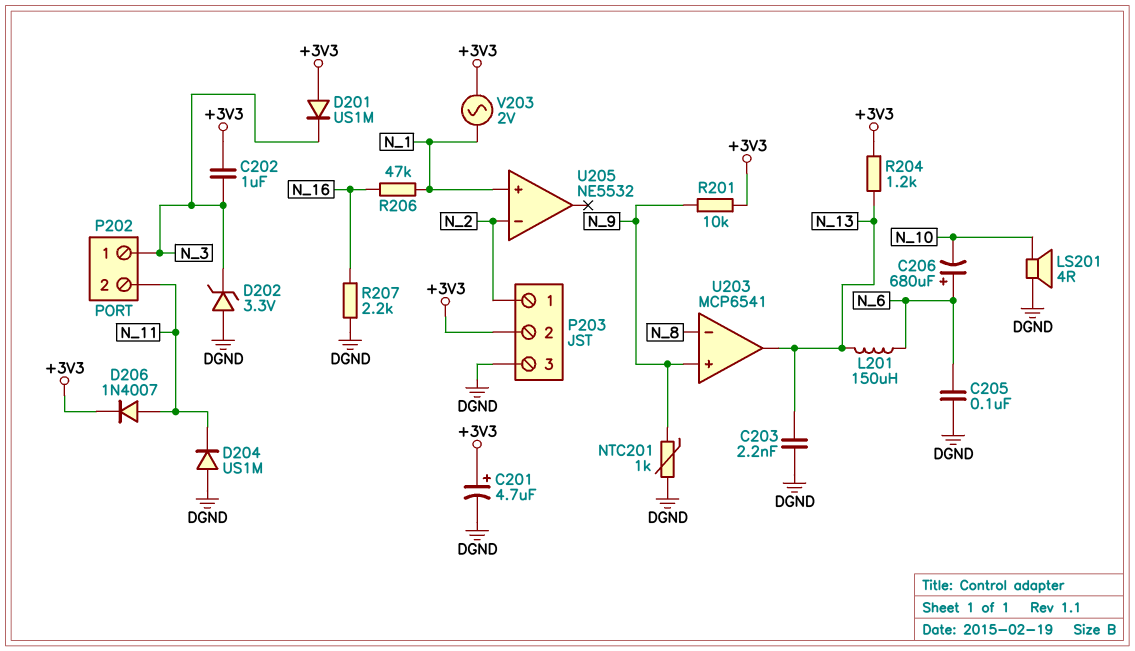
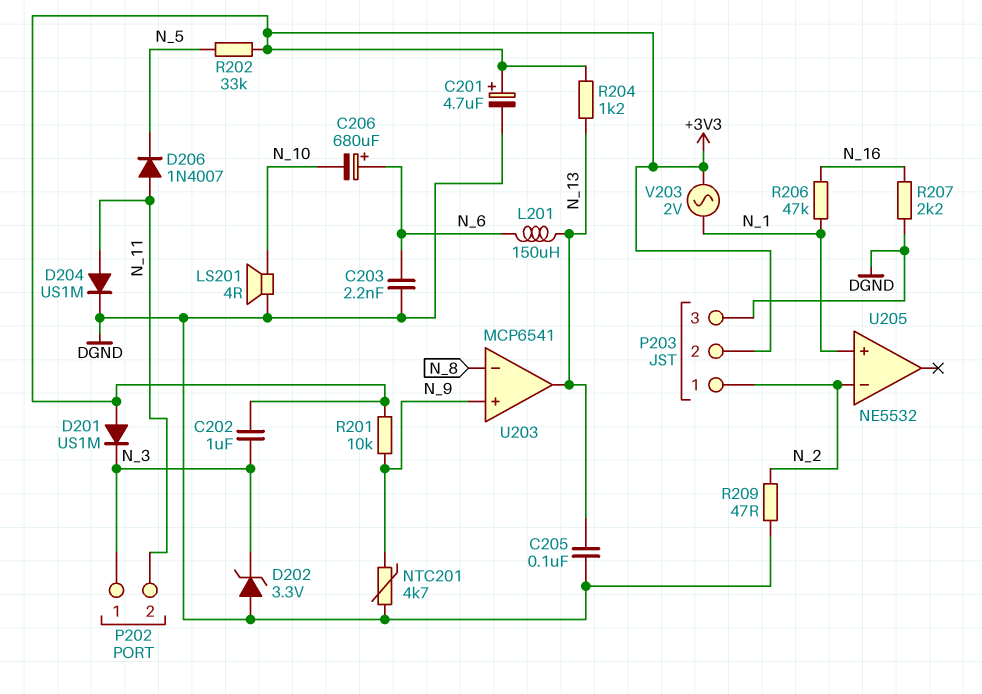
C203: 2.2nF (DGND, N_13) -> 2.2nF (DGND, N_6)
C205: 100nF (DGND, N_6) -> 100nF (DGND, N_13)
D204: diode US1M (A DGND, K N_11) -> diode US1M (A N_11, K DGND)
D206: diode 1N4007 (A N_11, K +3V3) -> diode 1N4007 (A N_11, K N_5)
NTC201: 1k (DGND, N_9) -> 4.7k (DGND, N_9)
R202: none -> 33k (+3V3, N_5)
R209: none -> 47 (DGND, N_2)

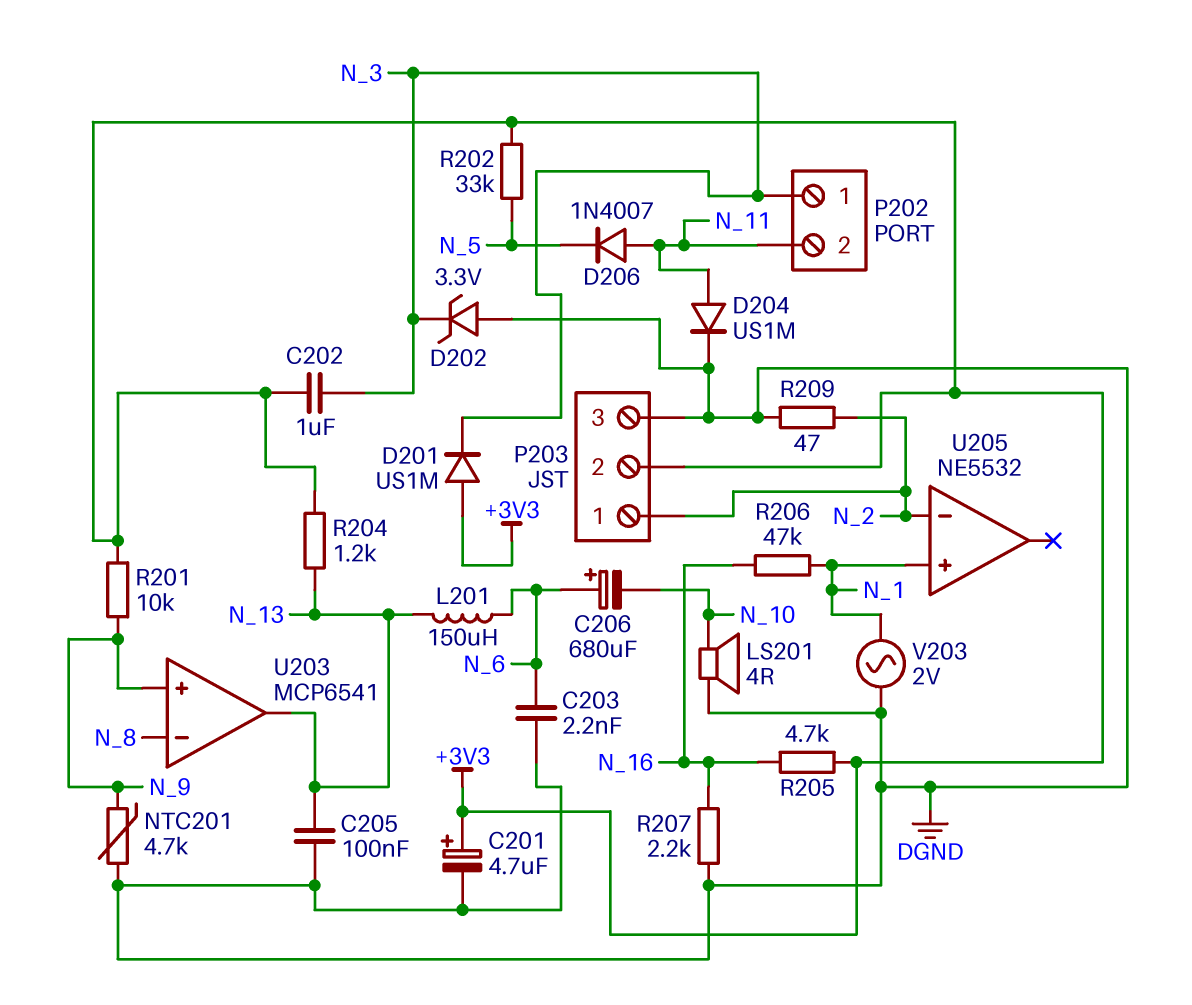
R205: none -> 4.7k (+3V3, N_16)
V203: AC 2V (+3V3, N_1) -> AC 2V (DGND, N_1)

